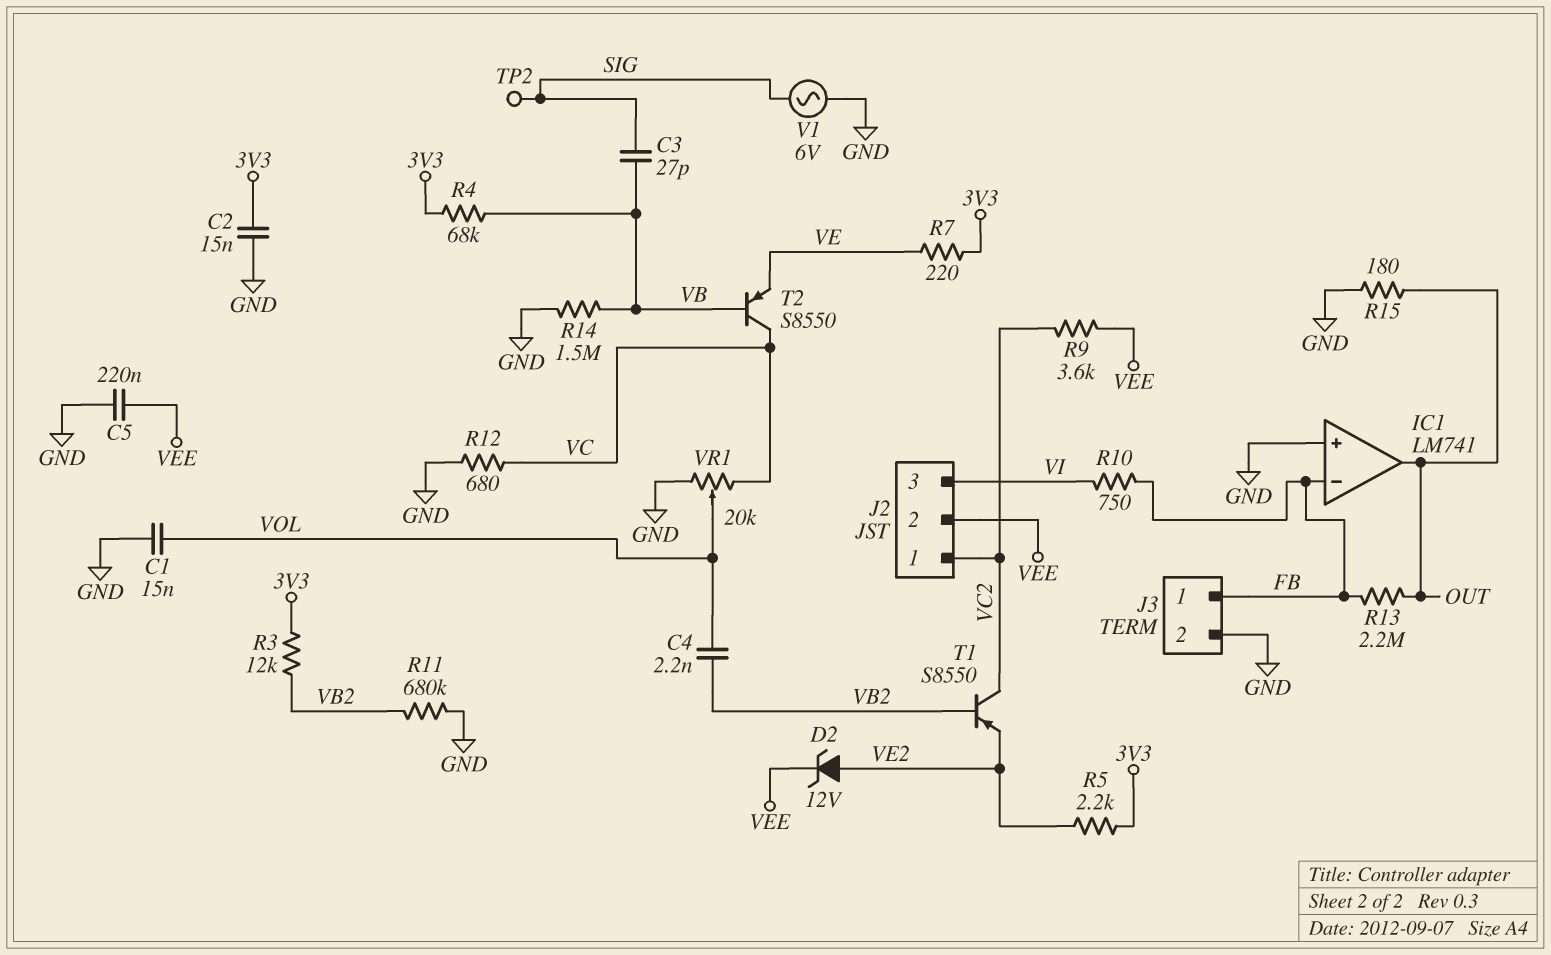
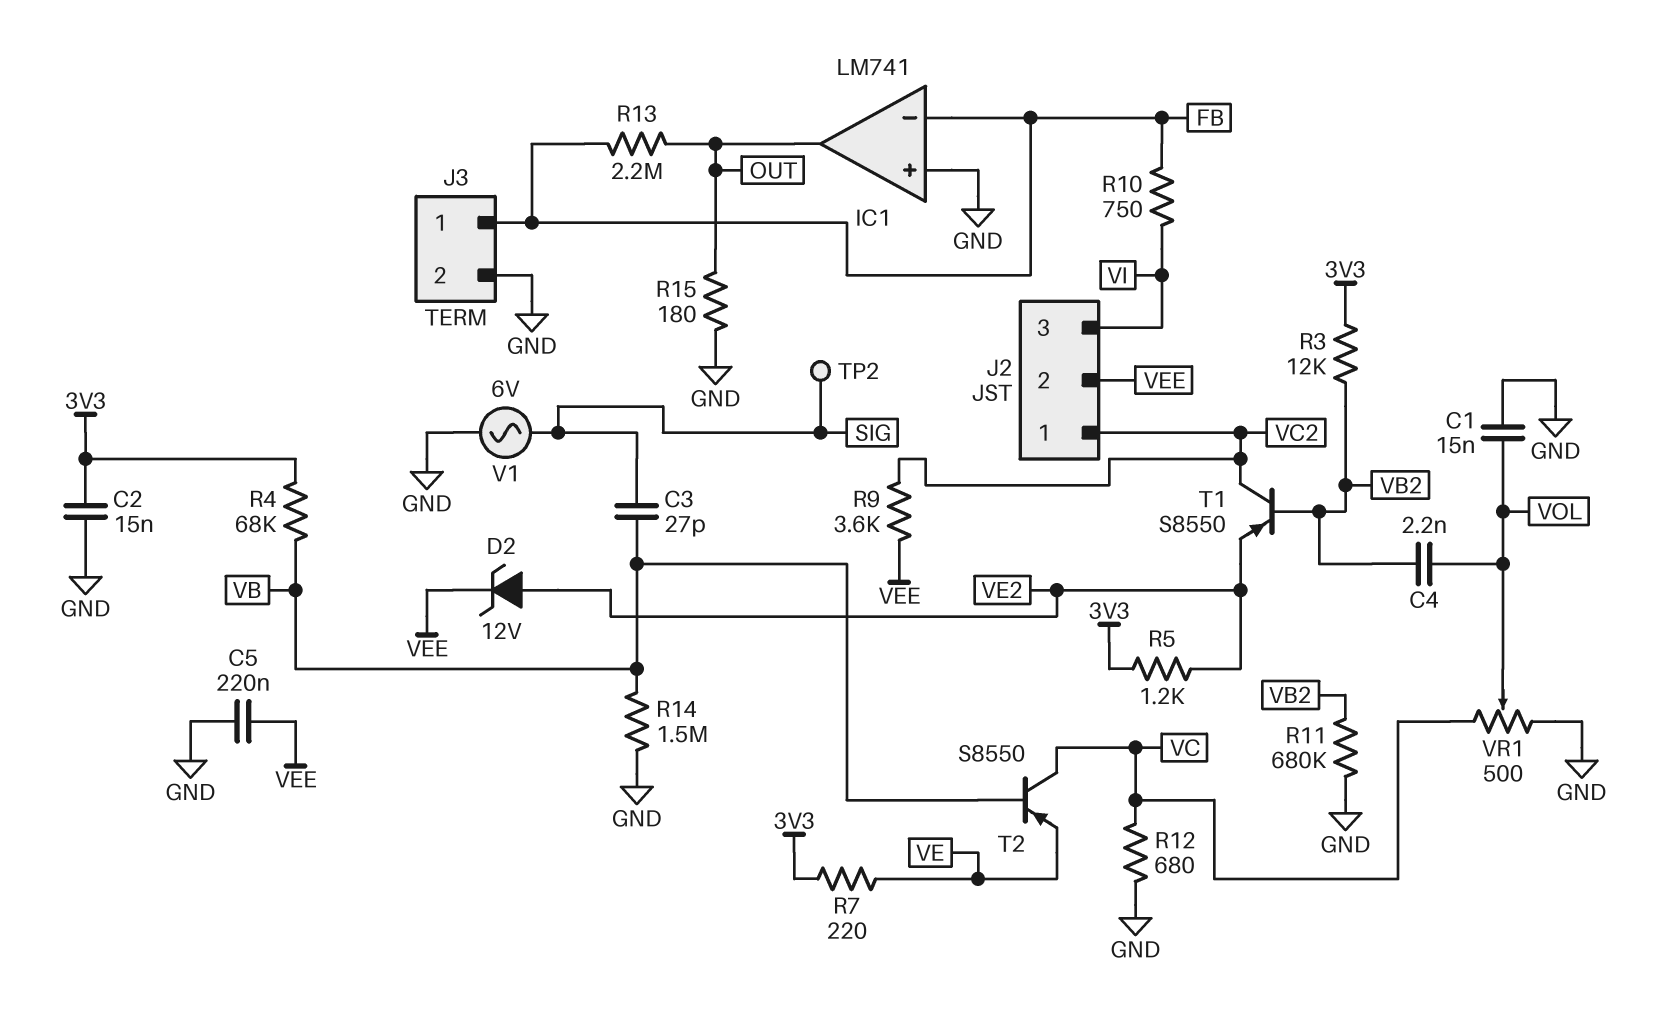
R5: 2.2k (3V3, VE2) -> 1.2k (3V3, VE2)
VR1: 20k (GND, VC, wiper VOL) -> 500 (GND, VC, wiper VOL)

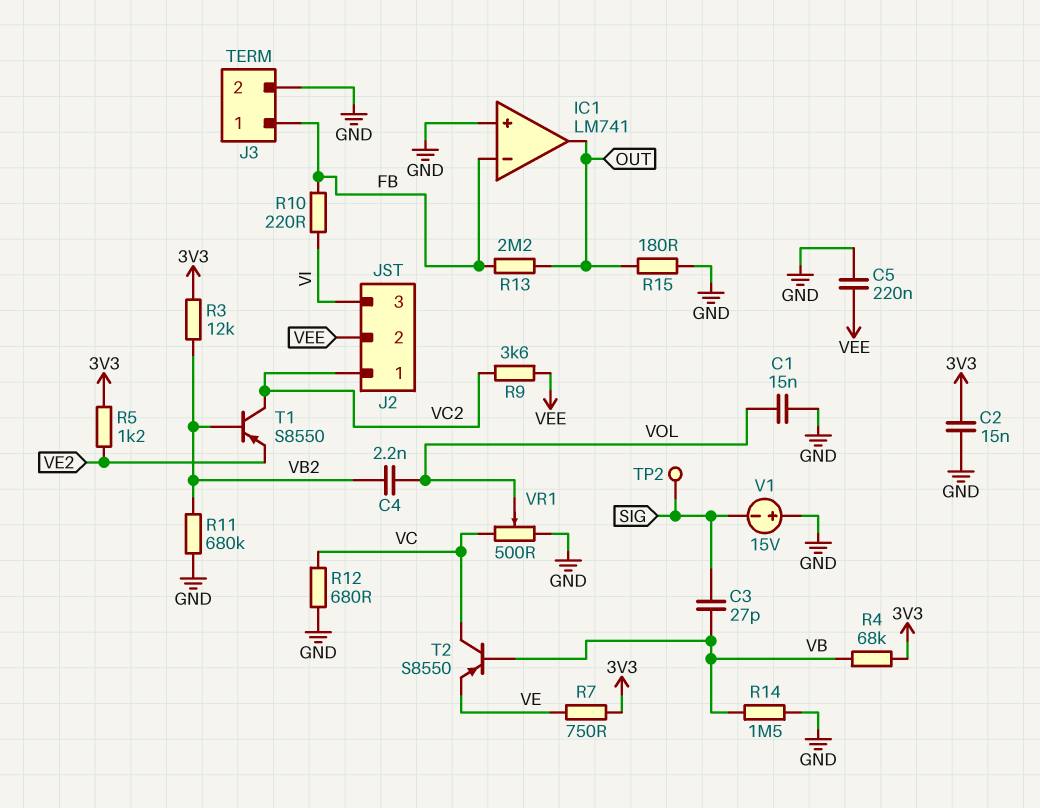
D2: zener 12V (A VE2, K VEE) -> none
R7: 220 (3V3, VE) -> 750 (3V3, VE)
R10: 750 (FB, VI) -> 220 (FB, VI)
V1: AC 6V (GND, SIG) -> 15V (plus GND, minus SIG)

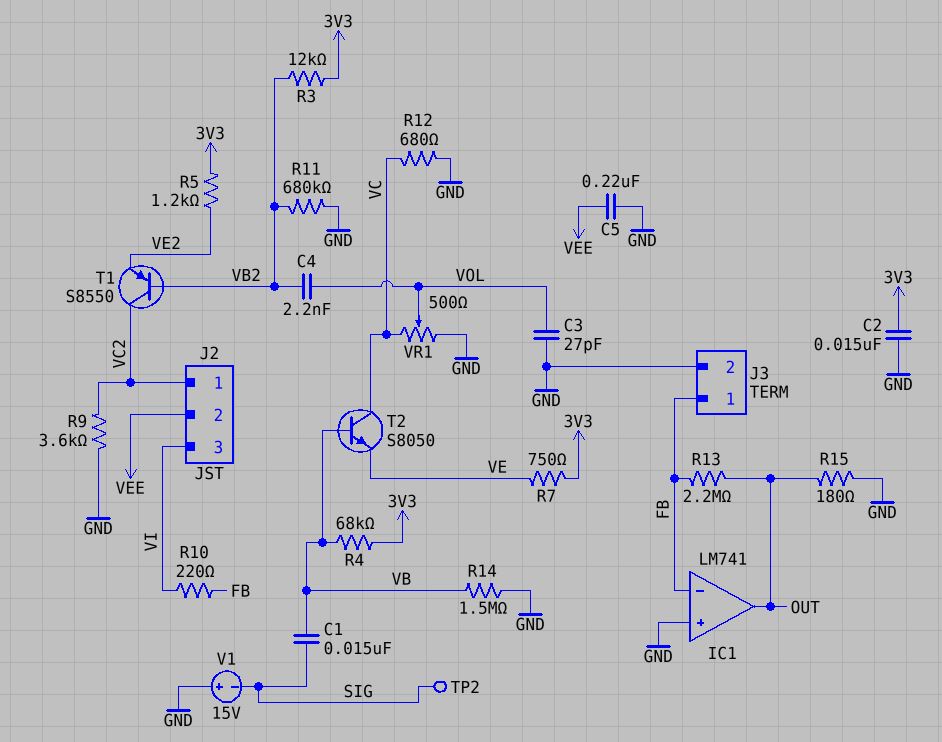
C1: 15nF (GND, VOL) -> 15nF (SIG, VB)
C3: 27pF (SIG, VB) -> 27pF (GND, VOL)
R9: 3.6k (VC2, VEE) -> 3.6k (GND, VC2)
T2: PNP S8550 (B VB, C VC, E VE) -> NPN S8050 (B VB, C VC, E VE)

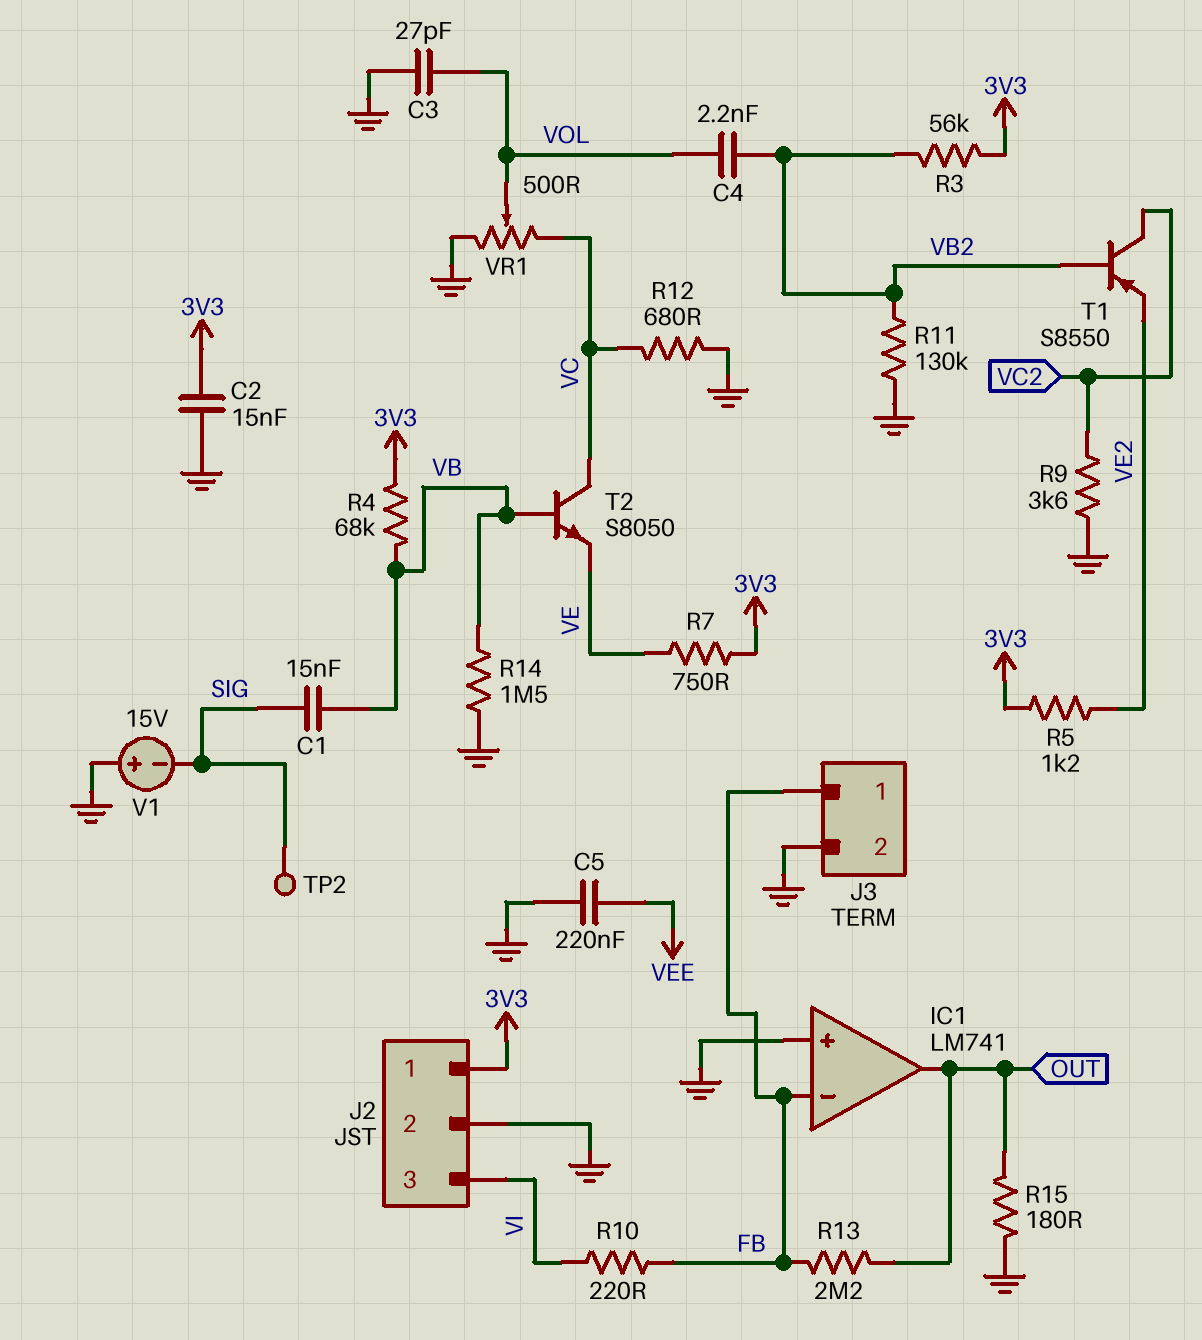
J2 pin 1: VC2 -> 3V3
J2 pin 2: VEE -> GND
R3: 12k (3V3, VB2) -> 56k (3V3, VB2)
R11: 680k (GND, VB2) -> 130k (GND, VB2)

